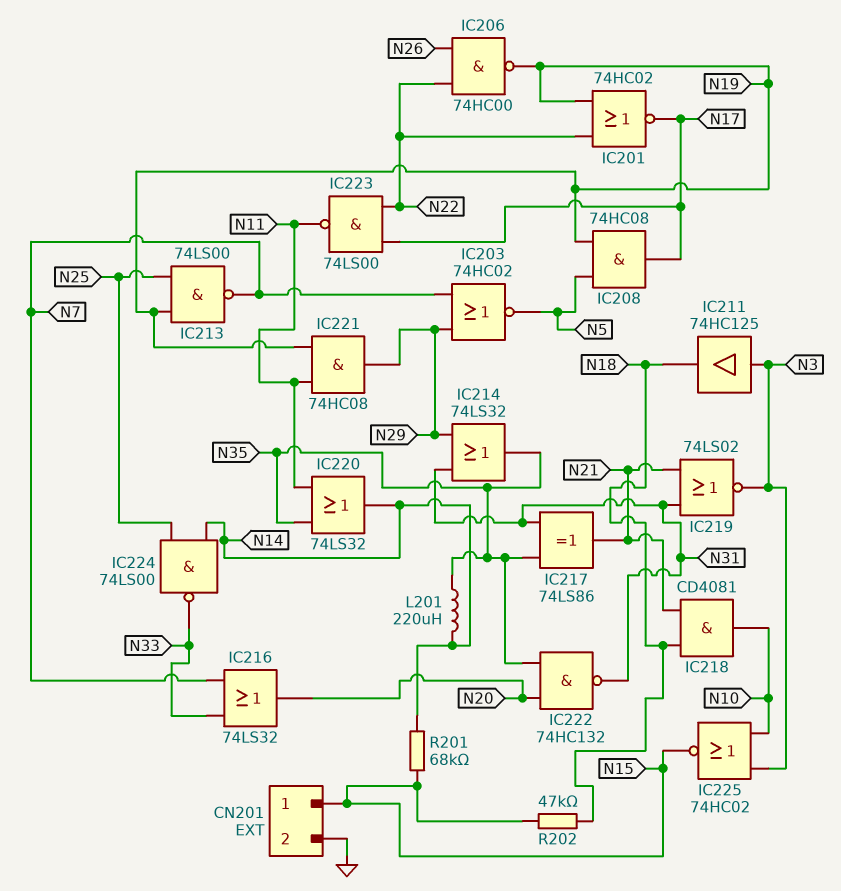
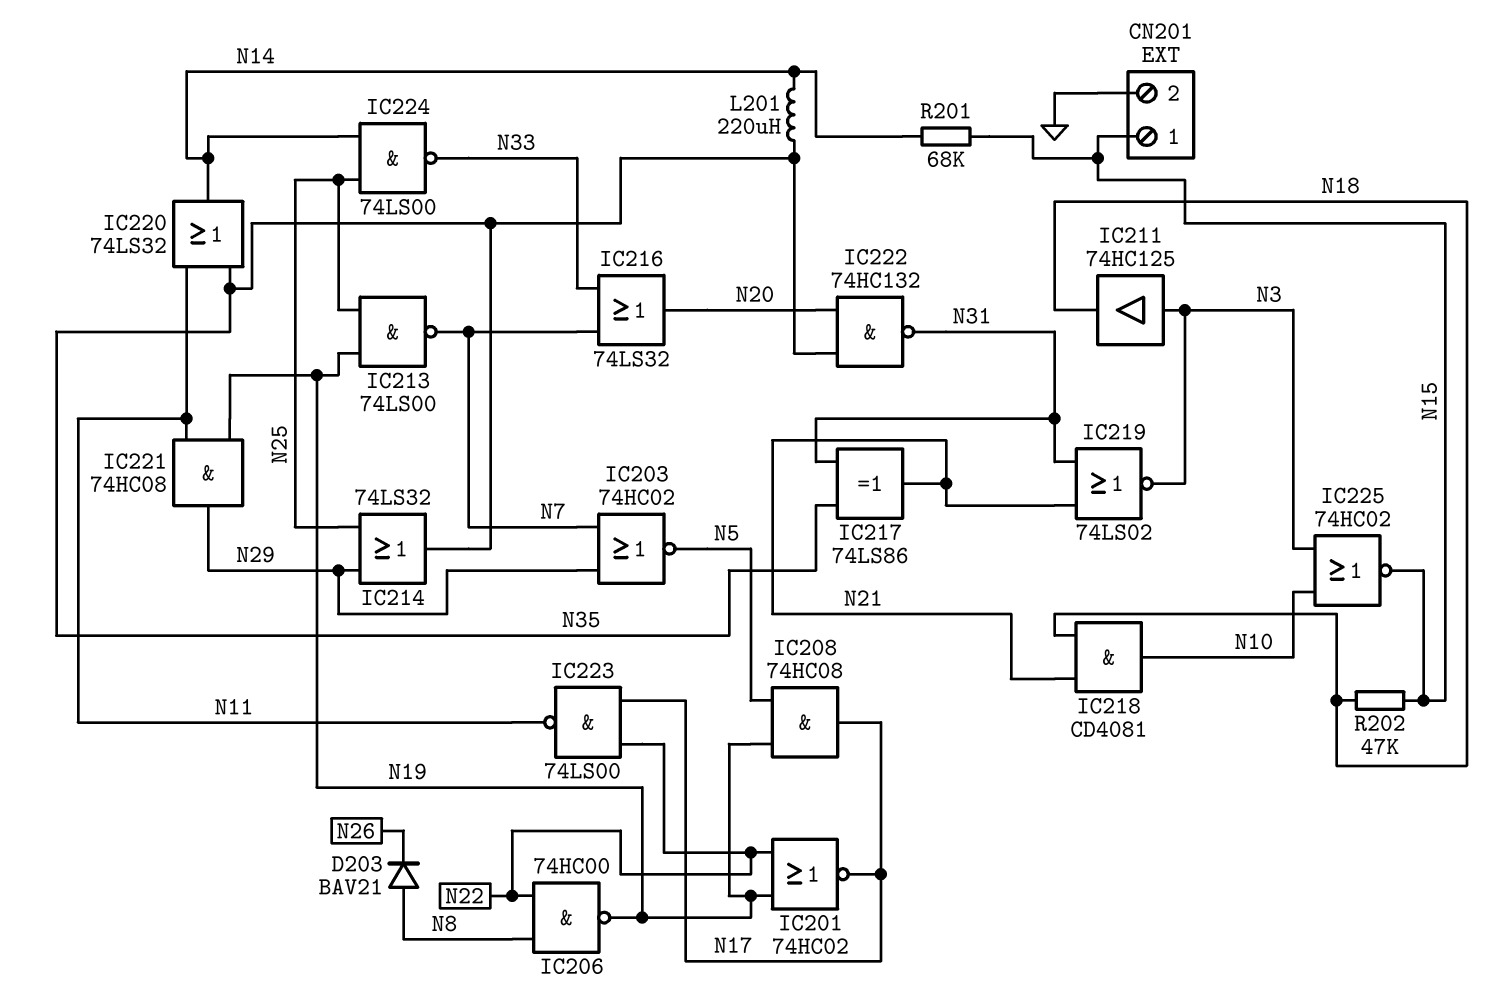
D203: none -> diode BAV21 (A N8, K N26)
IC206: NAND 74HC00 (in N22, in N26, out N19) -> NAND 74HC00 (in N8, in N22, out N19)
IC214: OR 74LS32 (in N29, in N31, out N35) -> OR 74LS32 (in N25, in N29, out N35)

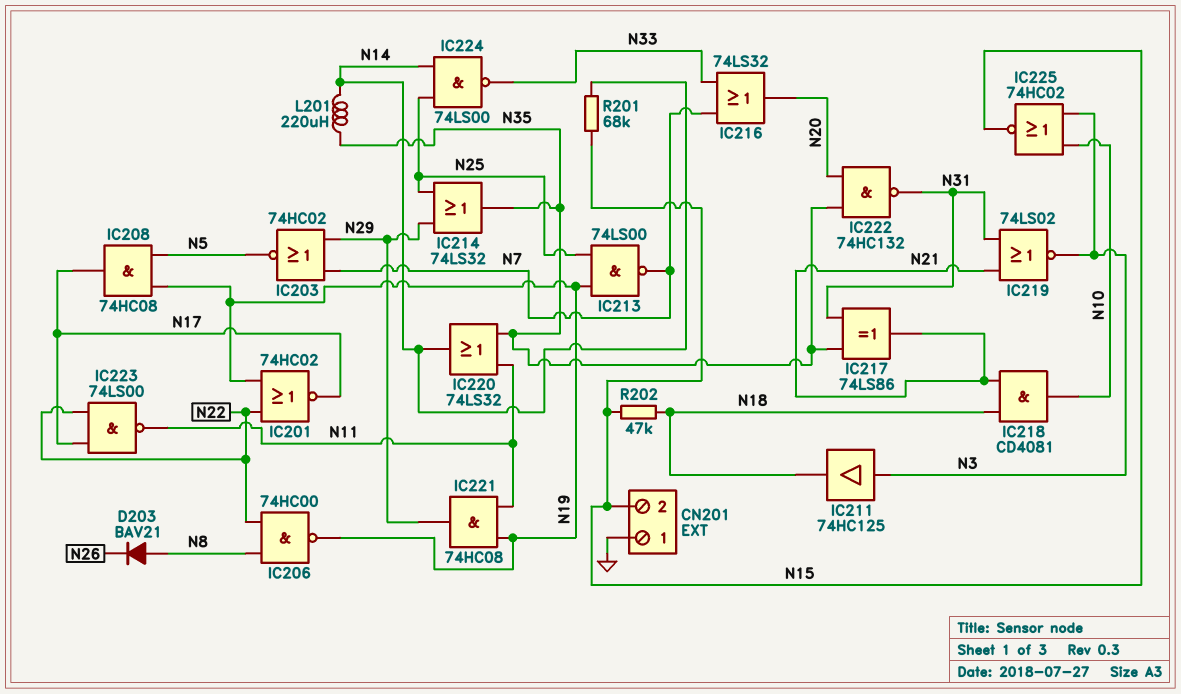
CN201 pin 1: N15 -> GND
CN201 pin 2: GND -> N15

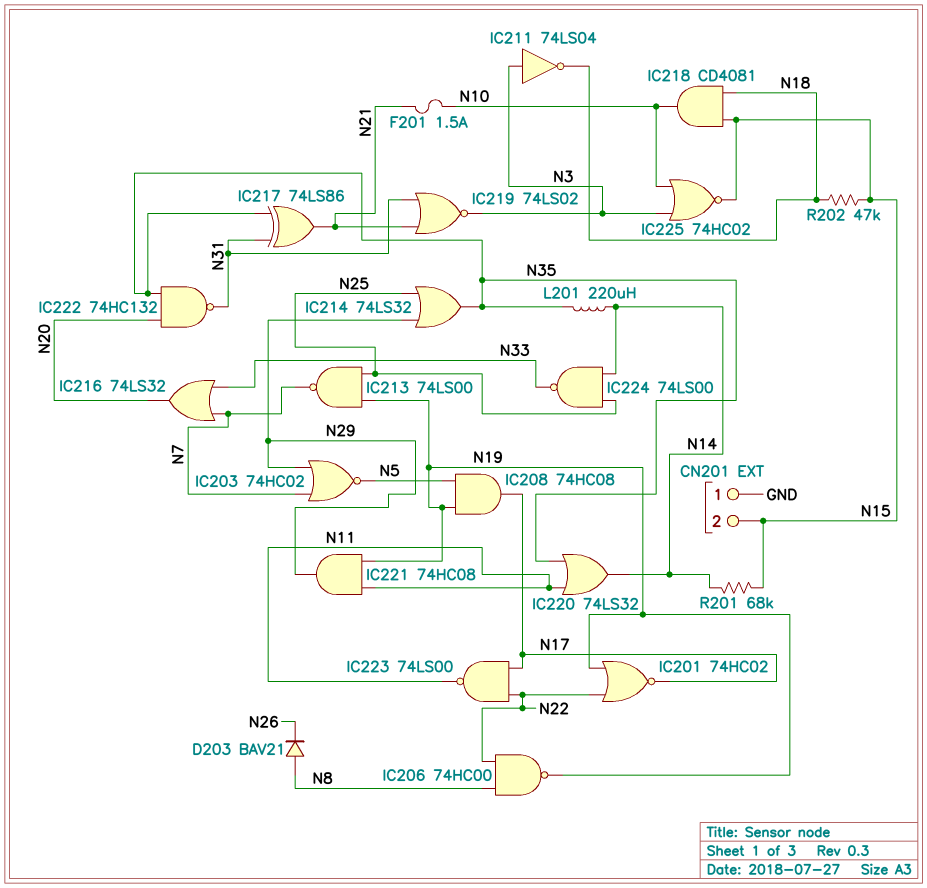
F201: none -> 1.5A (N10, N21)
IC211: buffer 74HC125 (in N3, out N18) -> NOT 74LS04 (in N3, out N18)
IC218: AND CD4081 (in N18, in N21, out N10) -> AND CD4081 (in N15, in N18, out N10)

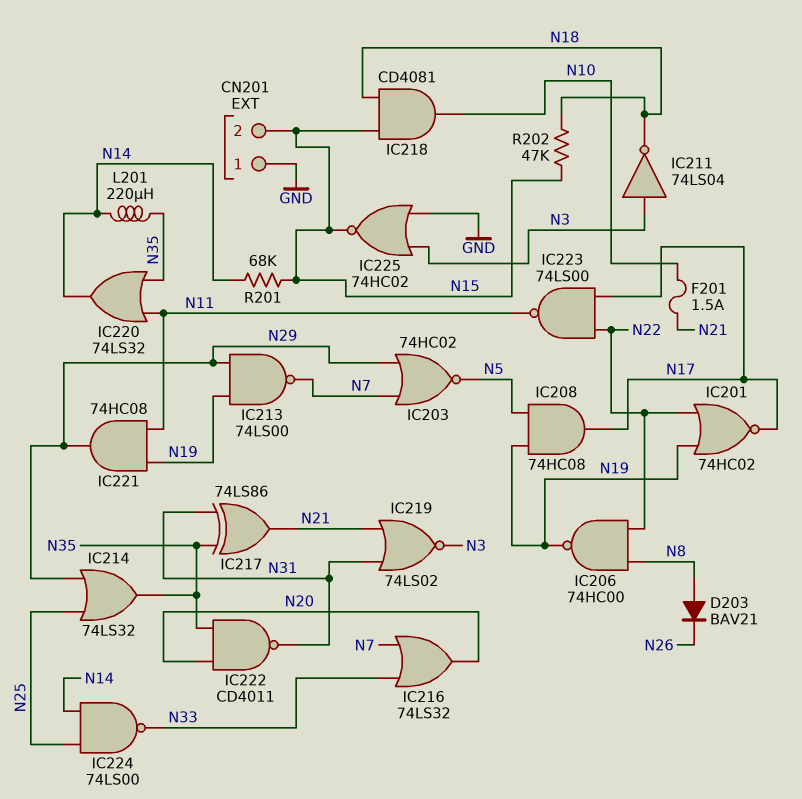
IC213: NAND 74LS00 (in N19, in N25, out N7) -> NAND 74LS00 (in N19, in N29, out N7)
IC222: NAND 74HC132 (in N20, in N35, out N31) -> NAND CD4011 (in N20, in N35, out N31)
IC225: NOR 74HC02 (in N3, in N10, out N15) -> NOR 74HC02 (in GND, in N3, out N15)

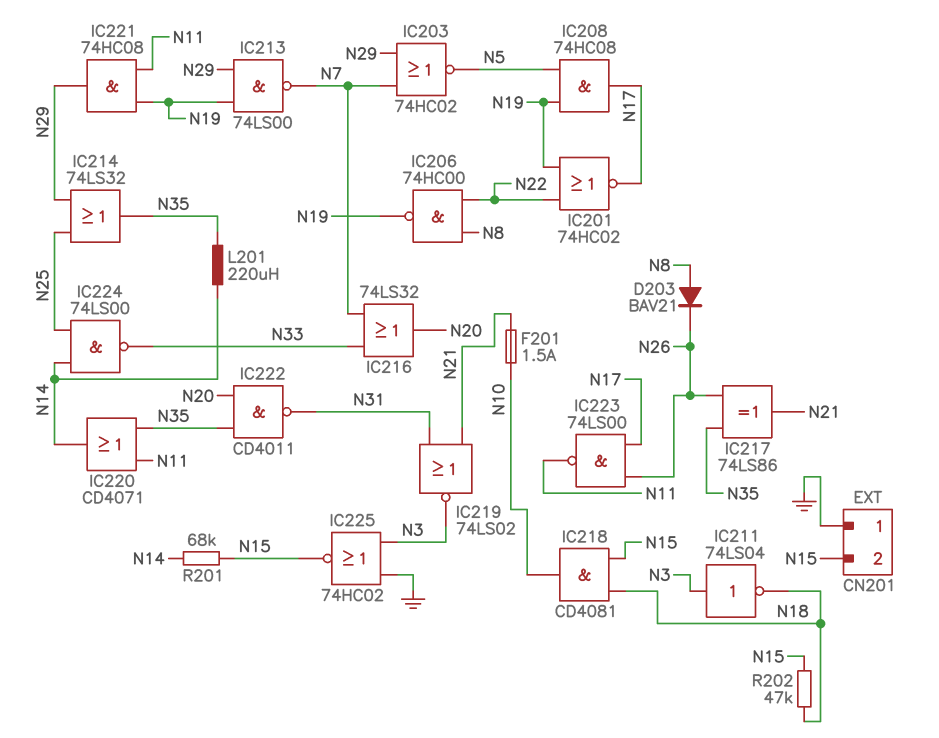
IC217: XOR 74LS86 (in N31, in N35, out N21) -> XOR 74LS86 (in N26, in N35, out N21)
IC220: OR 74LS32 (in N11, in N35, out N14) -> OR CD4071 (in N11, in N35, out N14)
IC223: NAND 74LS00 (in N17, in N22, out N11) -> NAND 74LS00 (in N17, in N26, out N11)

